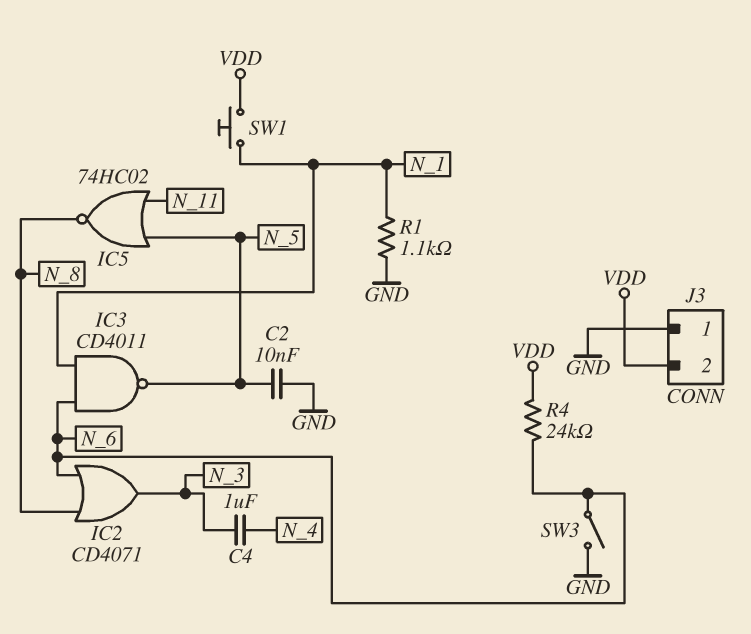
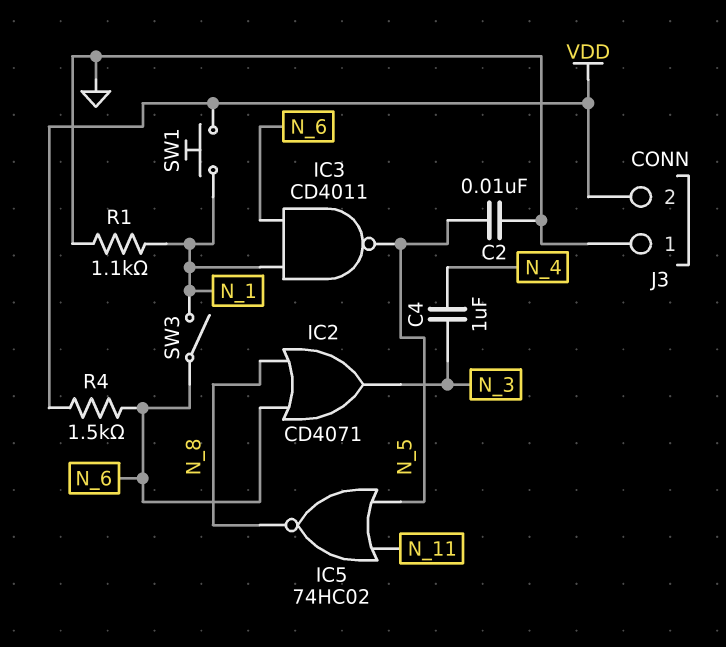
R4: 24k (N_6, VDD) -> 1.5k (N_6, VDD)
SW3: switch (GND, N_6) -> switch (N_1, N_6)

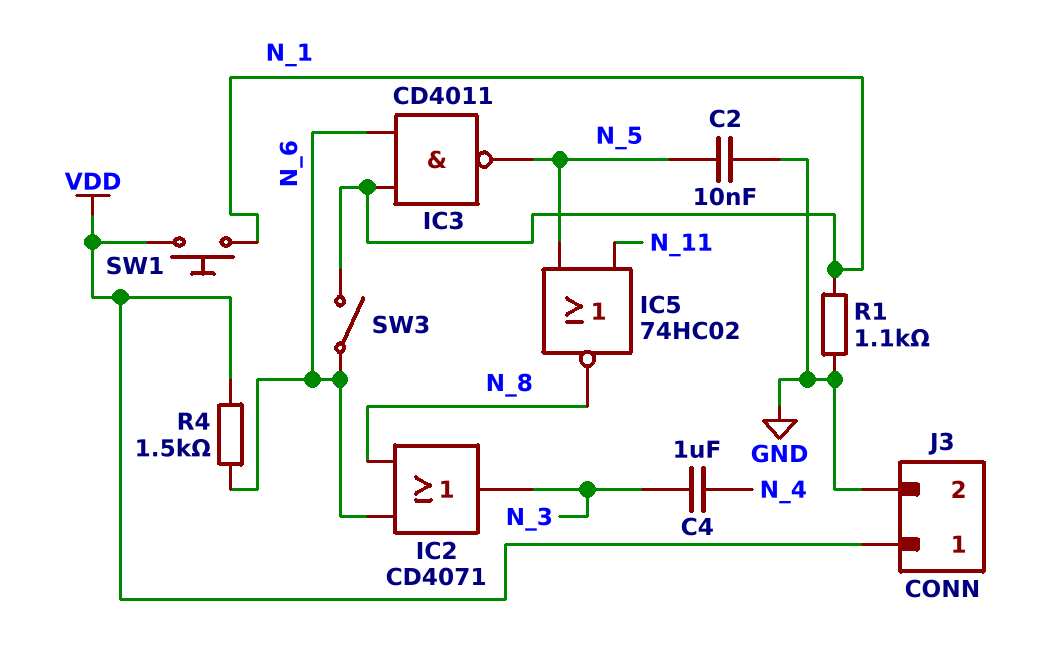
J3 pin 1: GND -> VDD
J3 pin 2: VDD -> GND

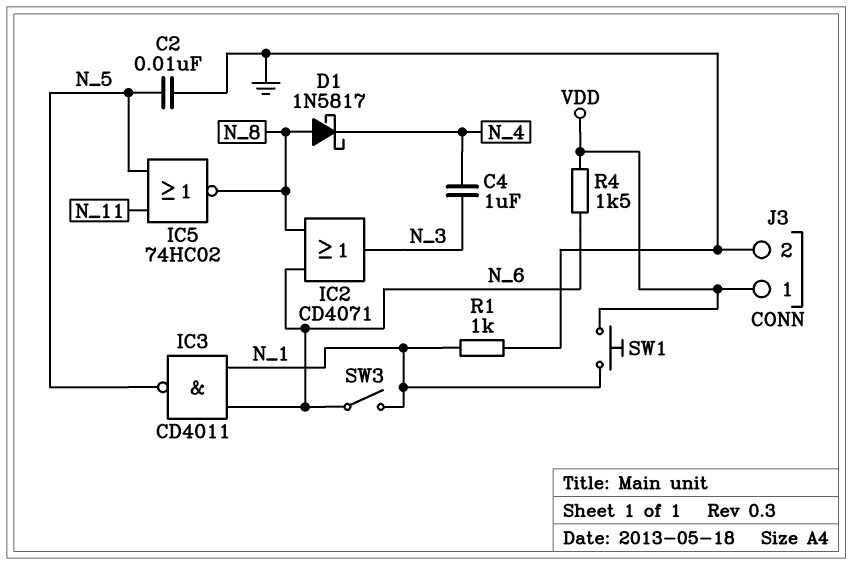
D1: none -> schottky 1N5817 (A N_8, K N_4)
R1: 1.1k (GND, N_1) -> 1k (GND, N_1)

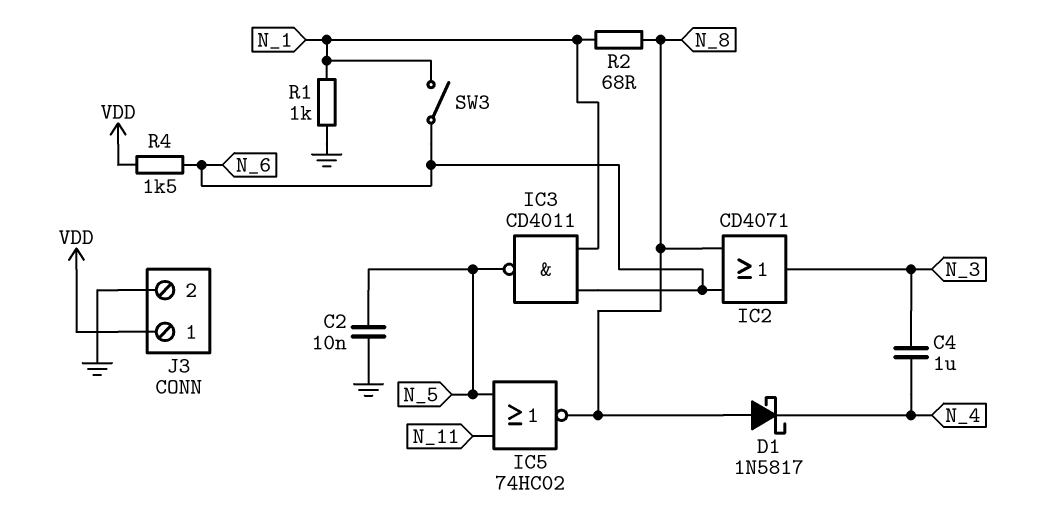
R2: none -> 68 (N_1, N_8)
SW1: button (N_1, VDD) -> none

